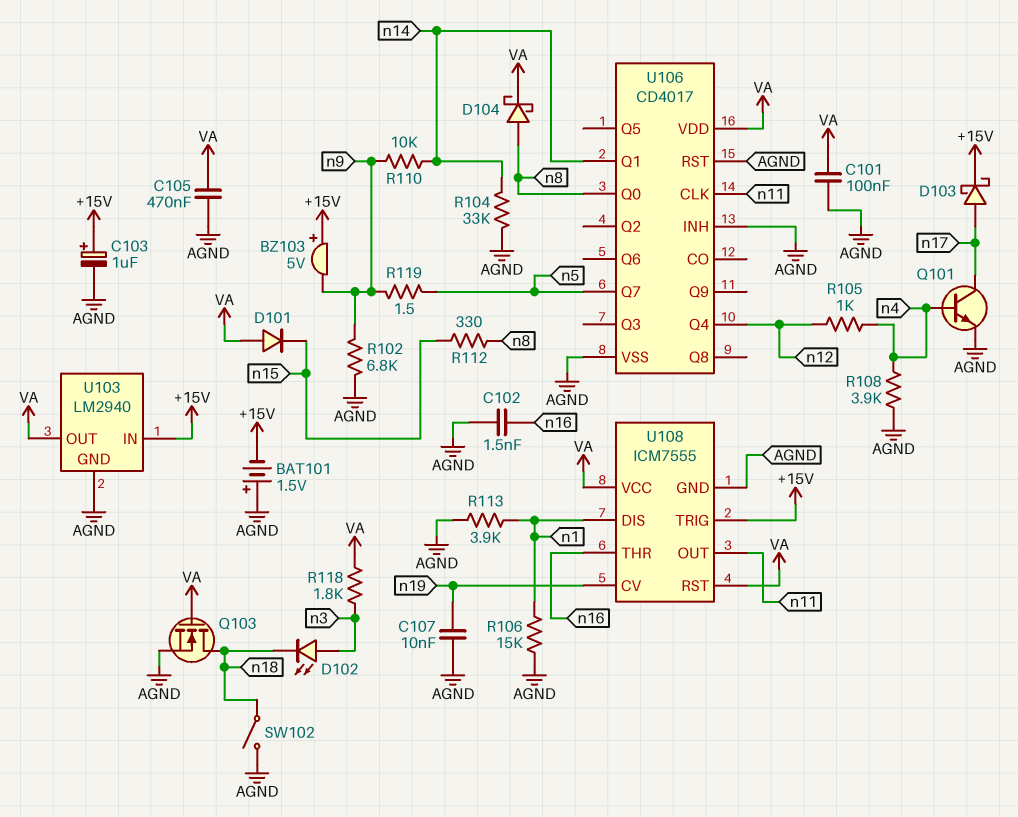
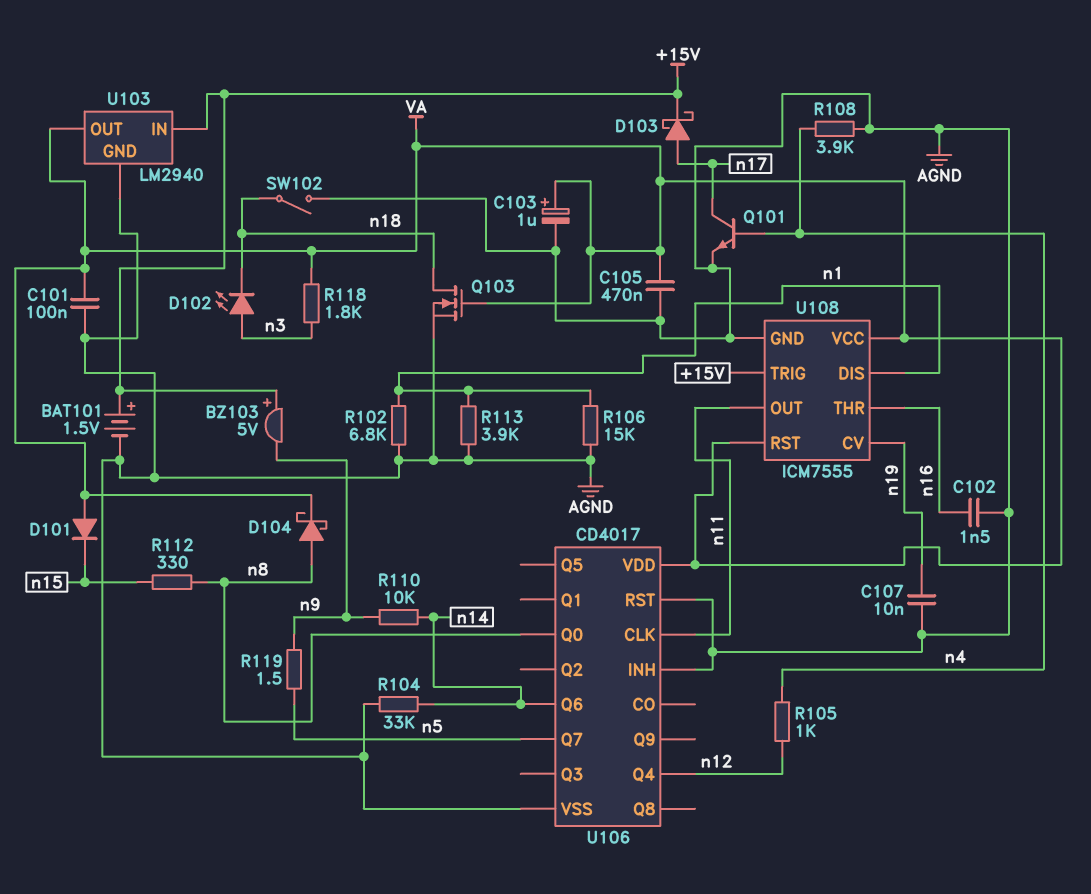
BAT101: 1.5V (plus AGND, minus +15V) -> 1.5V (plus +15V, minus AGND)
C103: 1uF (plus +15V, minus AGND) -> 1uF (plus VA, minus AGND)
R102: 6.8k (AGND, n9) -> 6.8k (AGND, n1)
U106 pin Q1: n14 -> none
U106 pin Q6: none -> n14

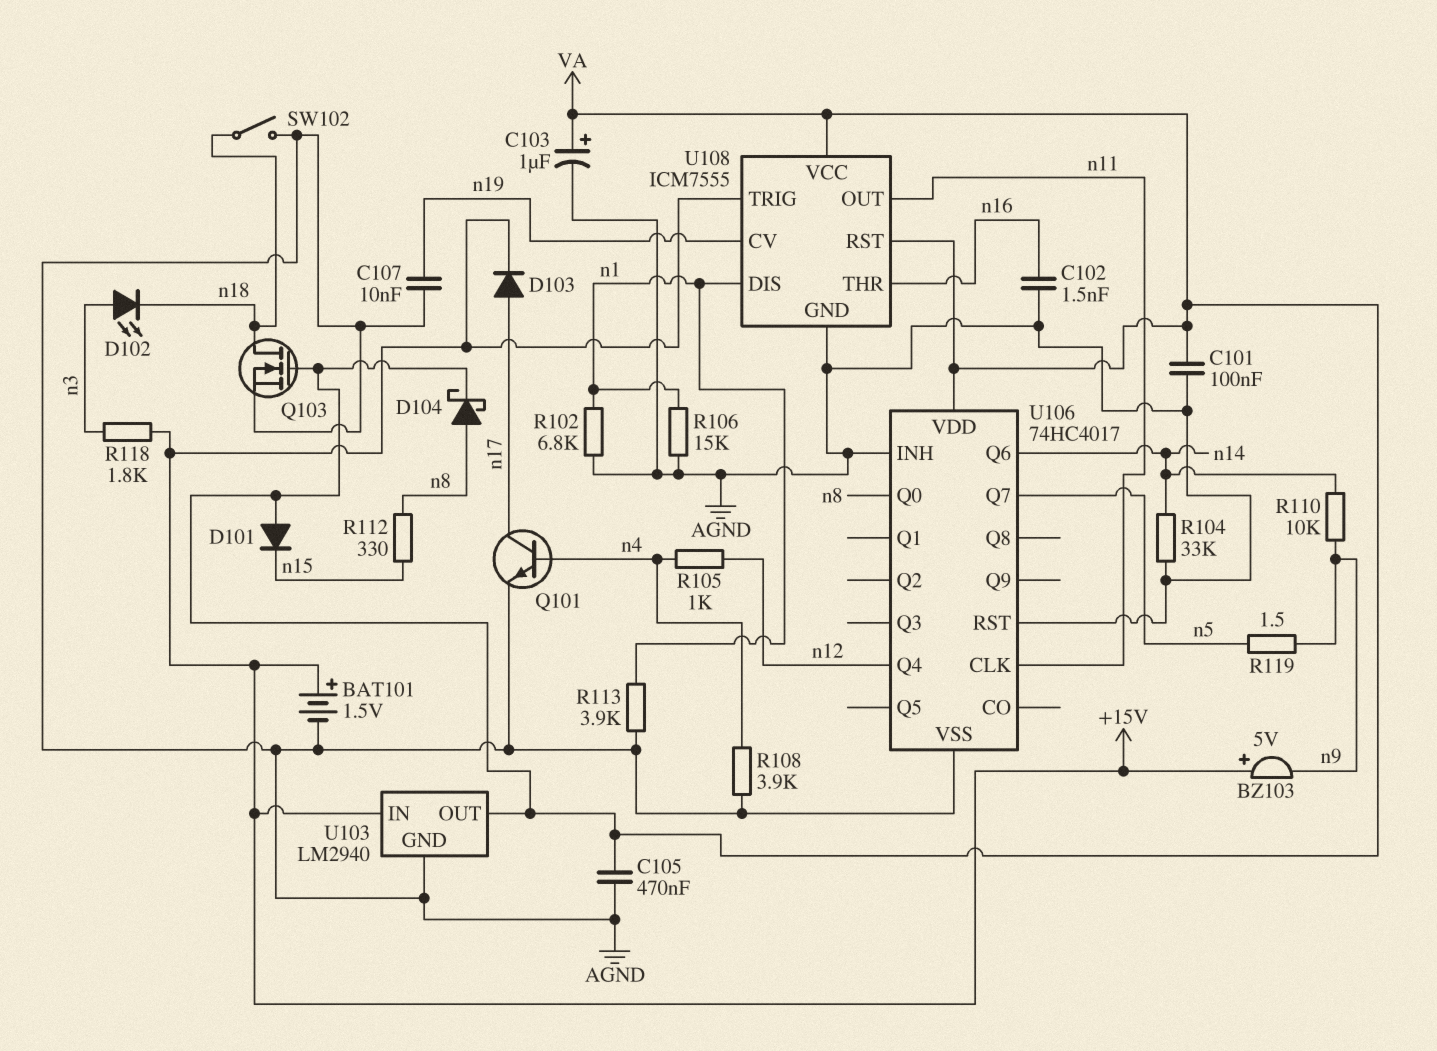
D103: schottky (A n17, K +15V) -> diode (A n17, K +15V)
R118: 1.8k (VA, n3) -> 1.8k (+15V, n3)
U106: CD4017 -> 74HC4017

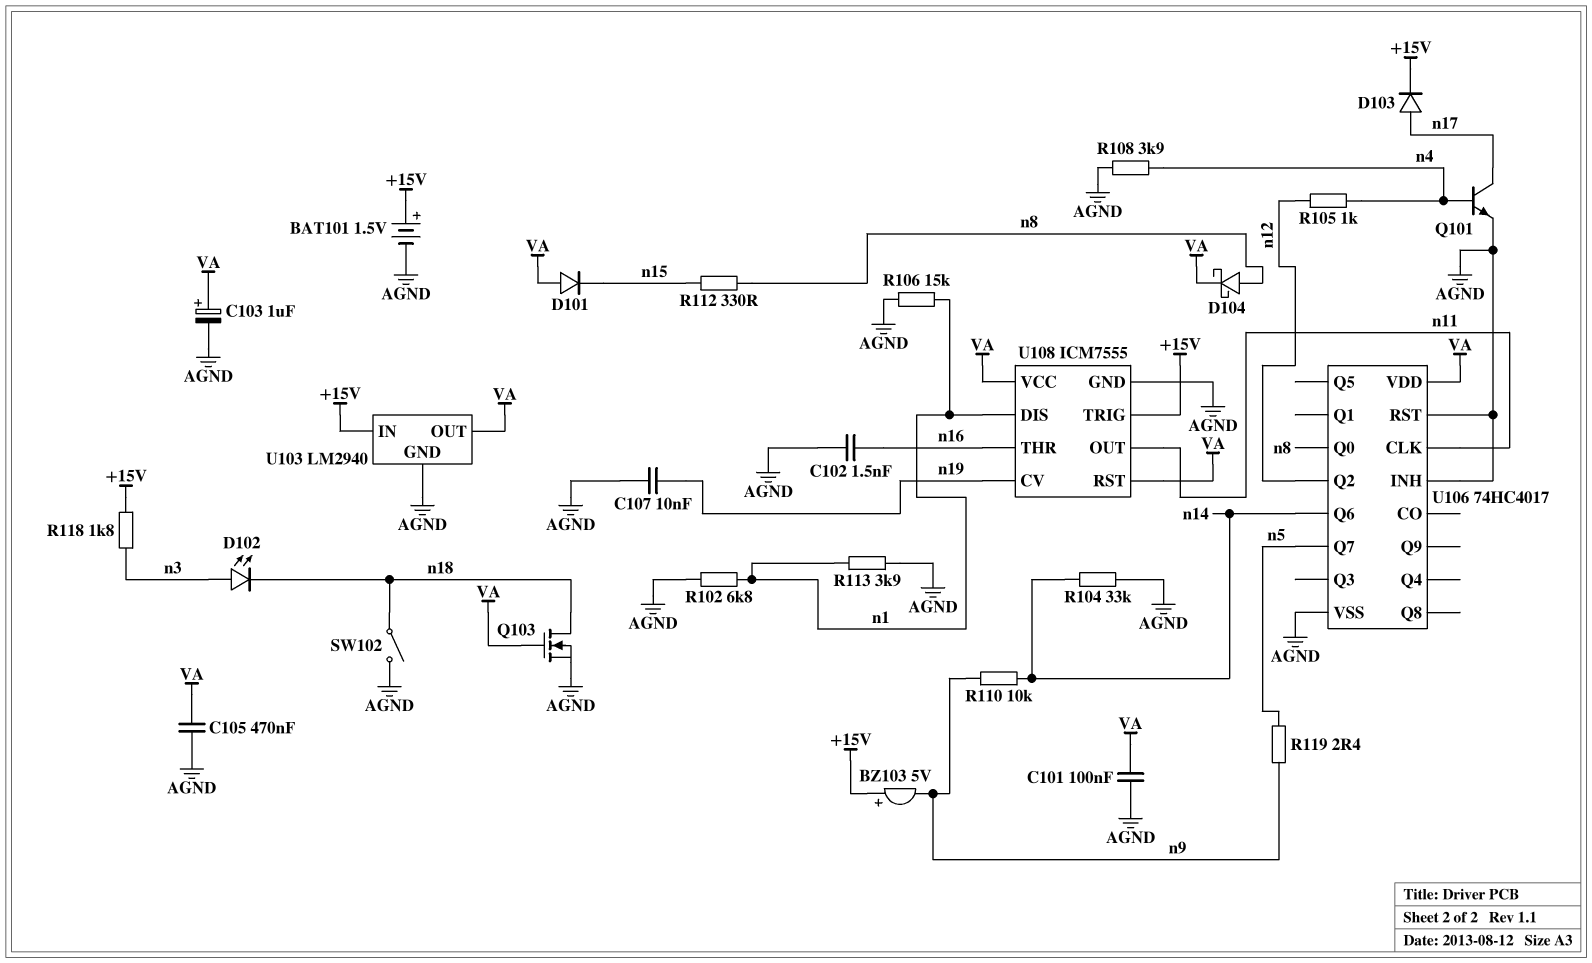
R119: 1.5 (n5, n9) -> 2.4 (n5, n9)
U106 pin Q2: none -> n12
U106 pin Q4: n12 -> none

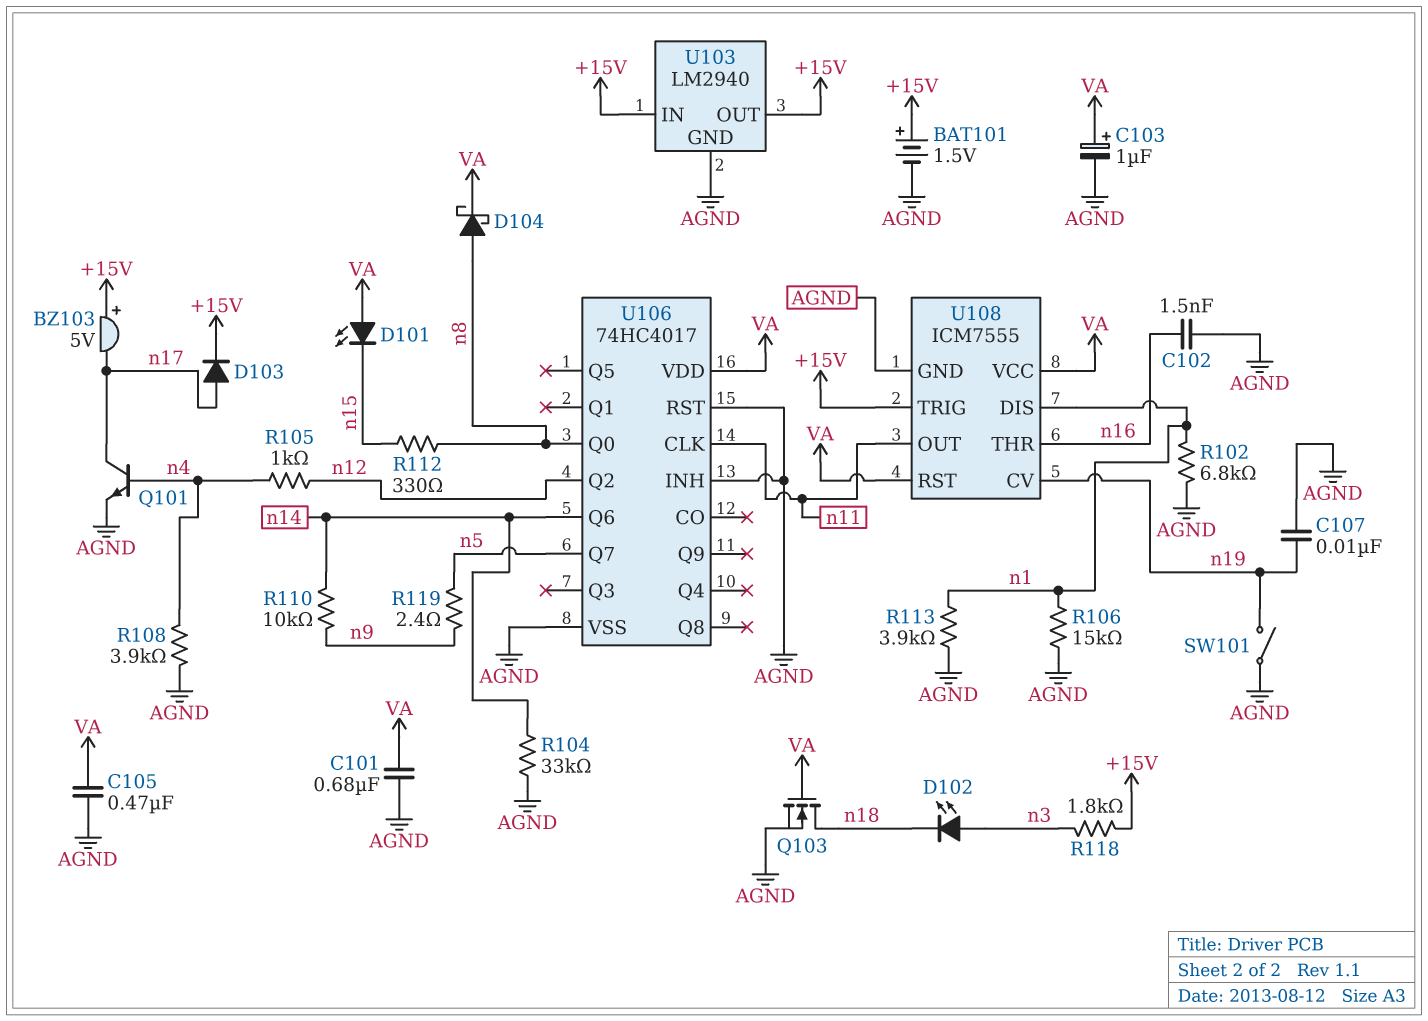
BZ103: buzzer 5V (plus +15V, minus n9) -> buzzer 5V (plus +15V, minus n17)
C101: 100nF (AGND, VA) -> 680nF (AGND, VA)
D101: diode (A VA, K n15) -> LED (A VA, K n15)
SW101: none -> switch (AGND, n19)
SW102: switch (AGND, n18) -> none
U103 pin OUT: VA -> +15V

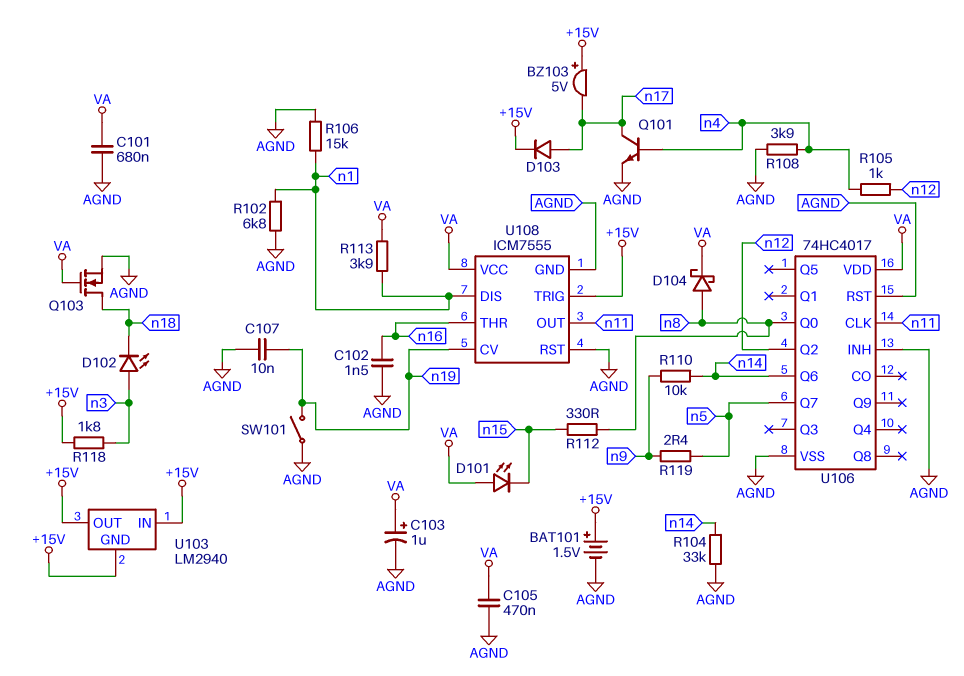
R113: 3.9k (AGND, n1) -> 3.9k (VA, n1)
U103 pin GND: AGND -> +15V
U108 pin RST: VA -> AGND

